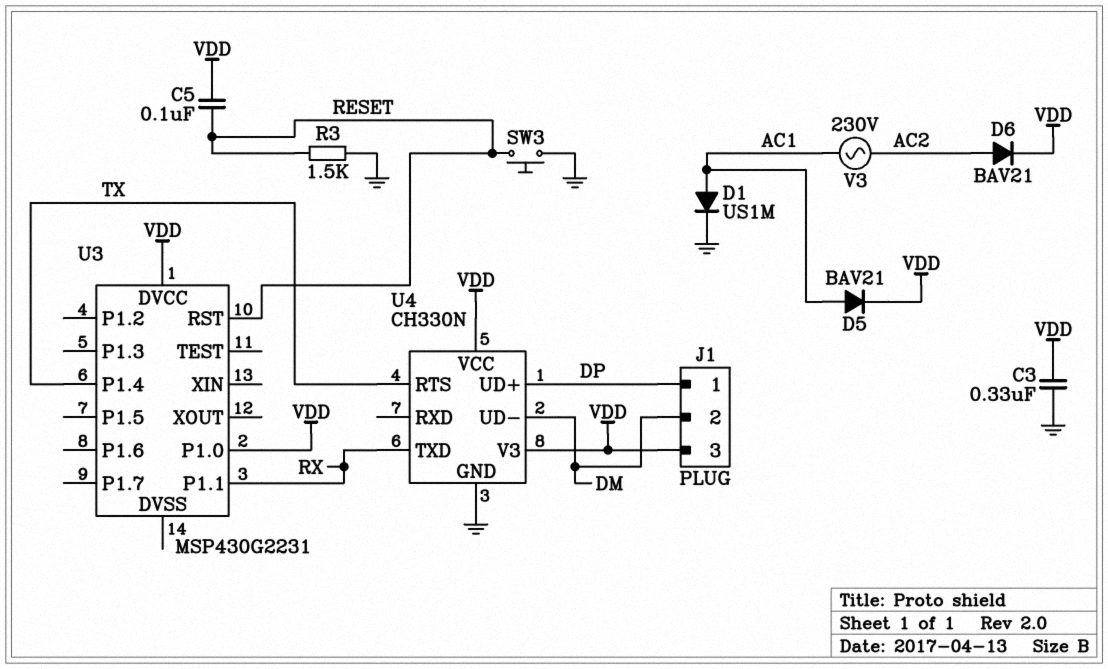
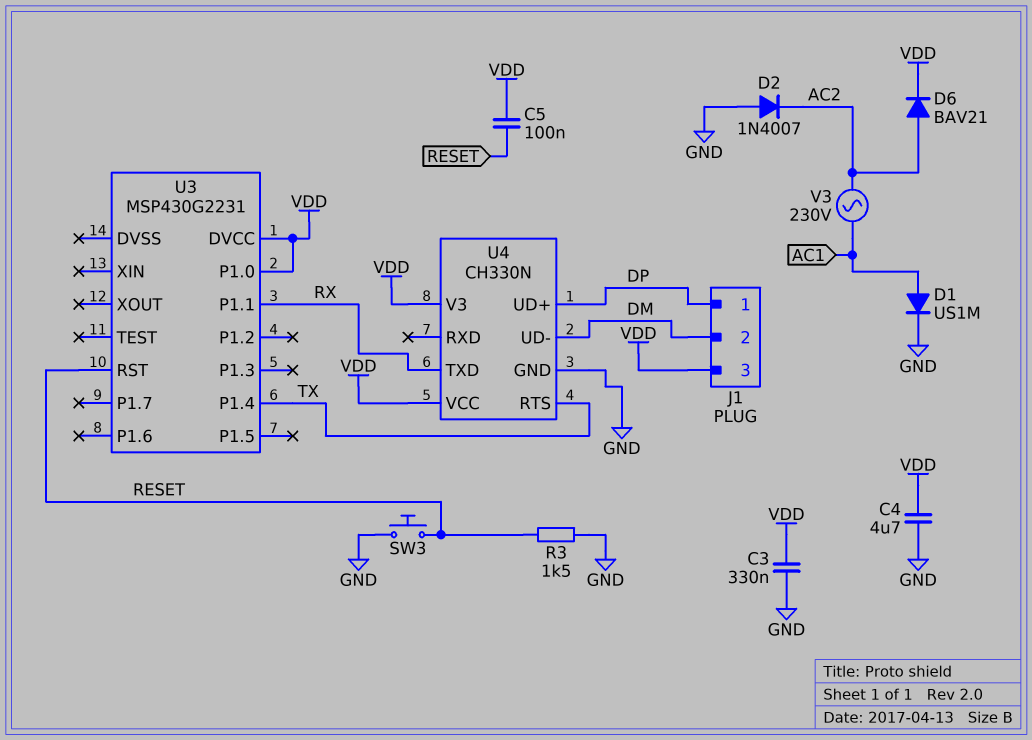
C4: none -> 4.7uF (GND, VDD)
D2: none -> diode 1N4007 (A GND, K AC2)
D5: diode BAV21 (A AC1, K VDD) -> none

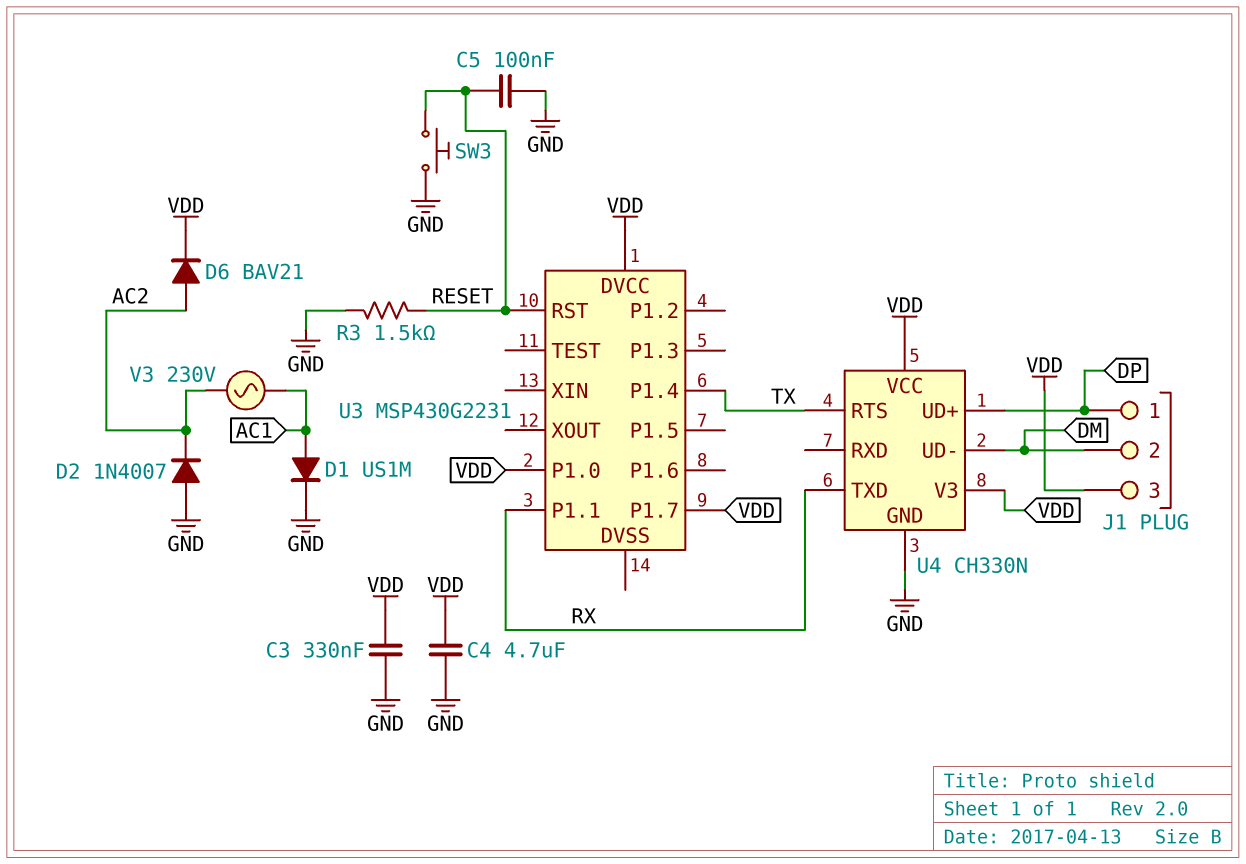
C5: 100nF (RESET, VDD) -> 100nF (GND, RESET)
U3 pin P1.7: none -> VDD

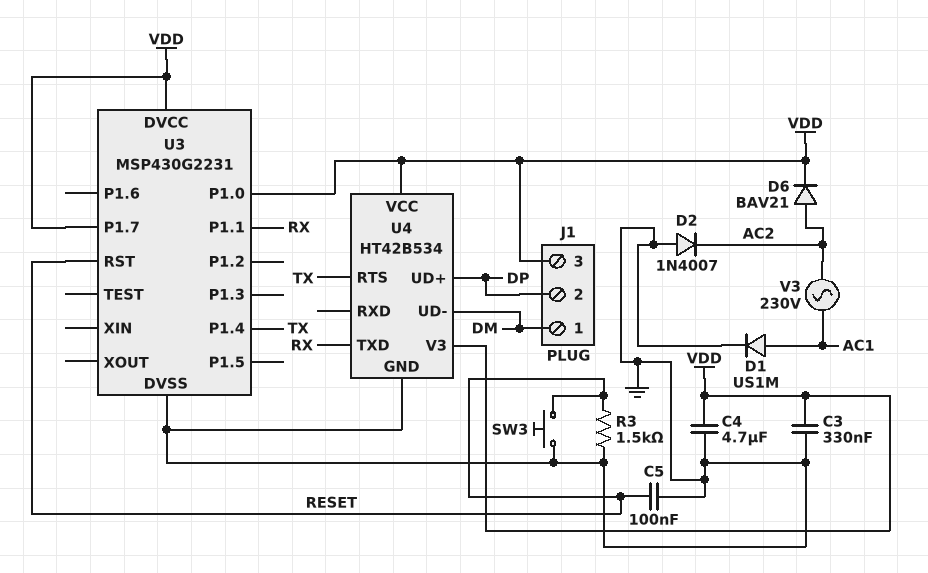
J1 pin 1: DP -> DM
J1 pin 2: DM -> DP
U3 pin DVSS: none -> GND
U4: CH330N -> HT42B534

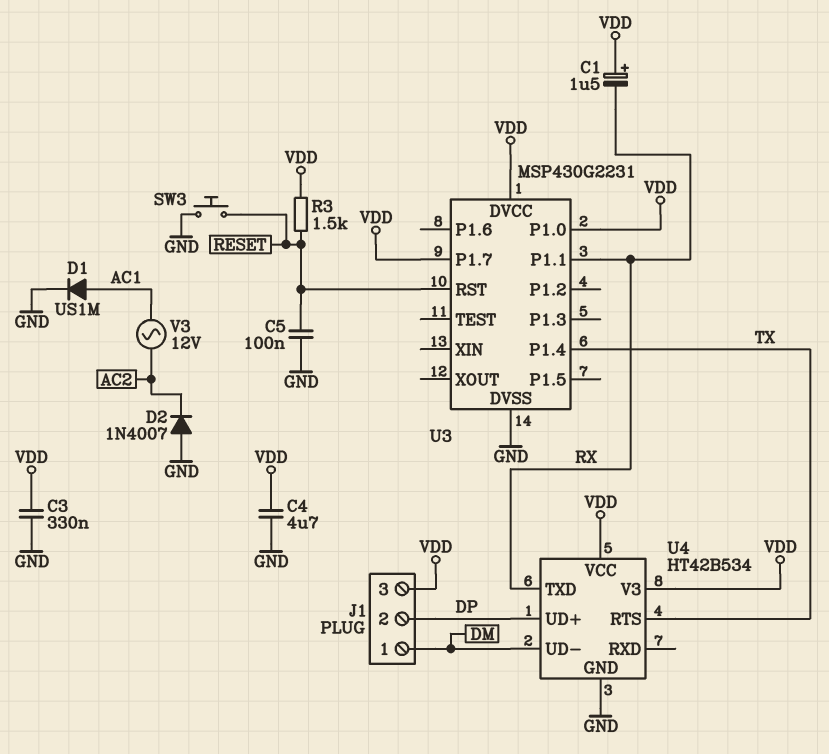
C1: none -> 1.5uF (plus VDD, minus RX)
D6: diode BAV21 (A AC2, K VDD) -> none
R3: 1.5k (GND, RESET) -> 1.5k (RESET, VDD)
V3: AC 230V (AC1, AC2) -> AC 12V (AC1, AC2)

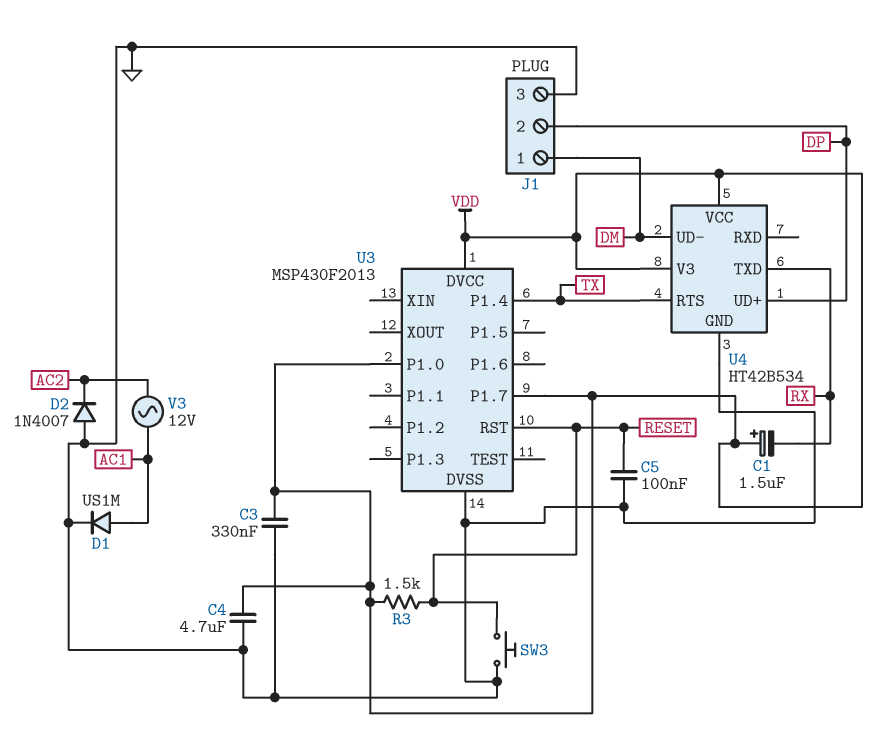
J1 pin 3: VDD -> GND
U3: MSP430G2231 -> MSP430F2013
U3 pin P1.1: RX -> none

